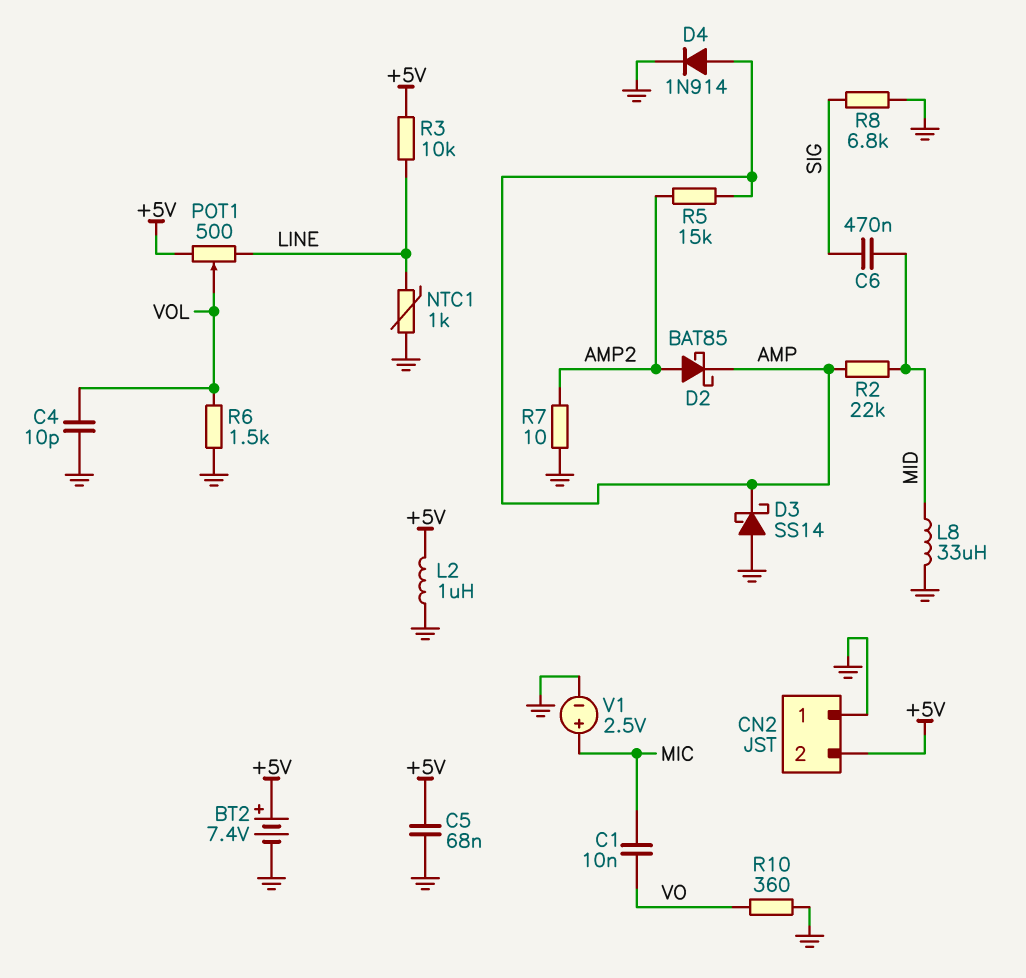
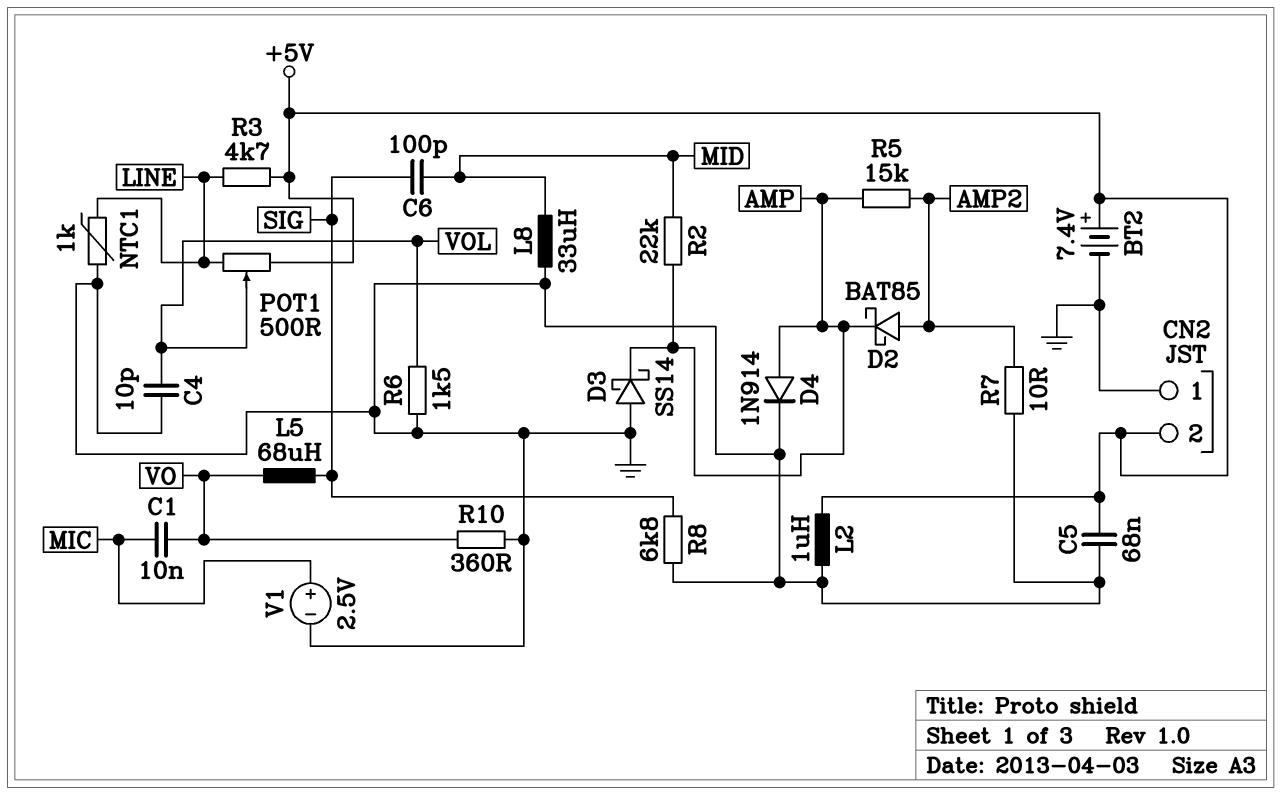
C6: 470nF (MID, SIG) -> 100pF (MID, SIG)
L5: none -> 68uH (SIG, VO)
R3: 10k (+5V, LINE) -> 4.7k (+5V, LINE)

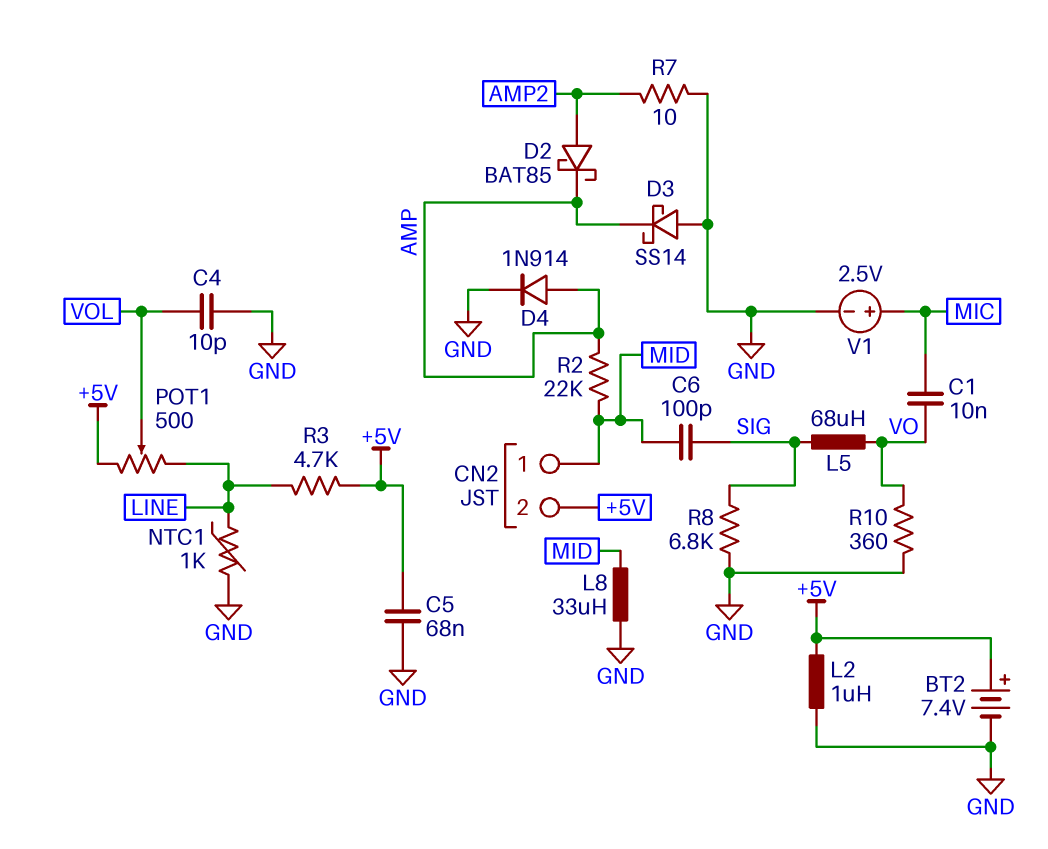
CN2 pin 1: GND -> MID
R5: 15k (AMP, AMP2) -> none
R6: 1.5k (GND, VOL) -> none

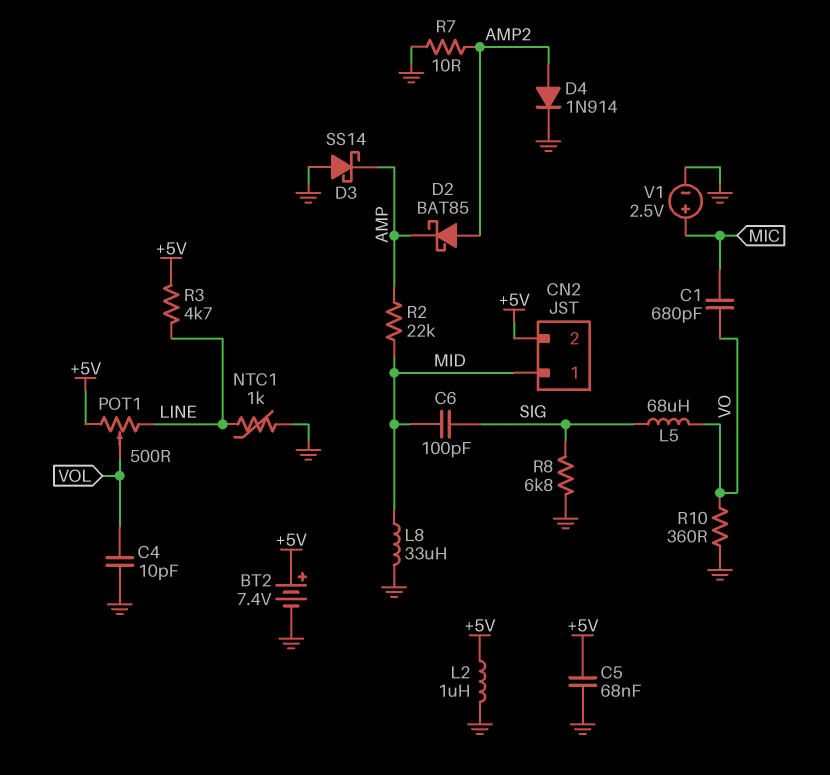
C1: 10nF (MIC, VO) -> 680pF (MIC, VO)
D4: diode 1N914 (A AMP, K GND) -> diode 1N914 (A AMP2, K GND)

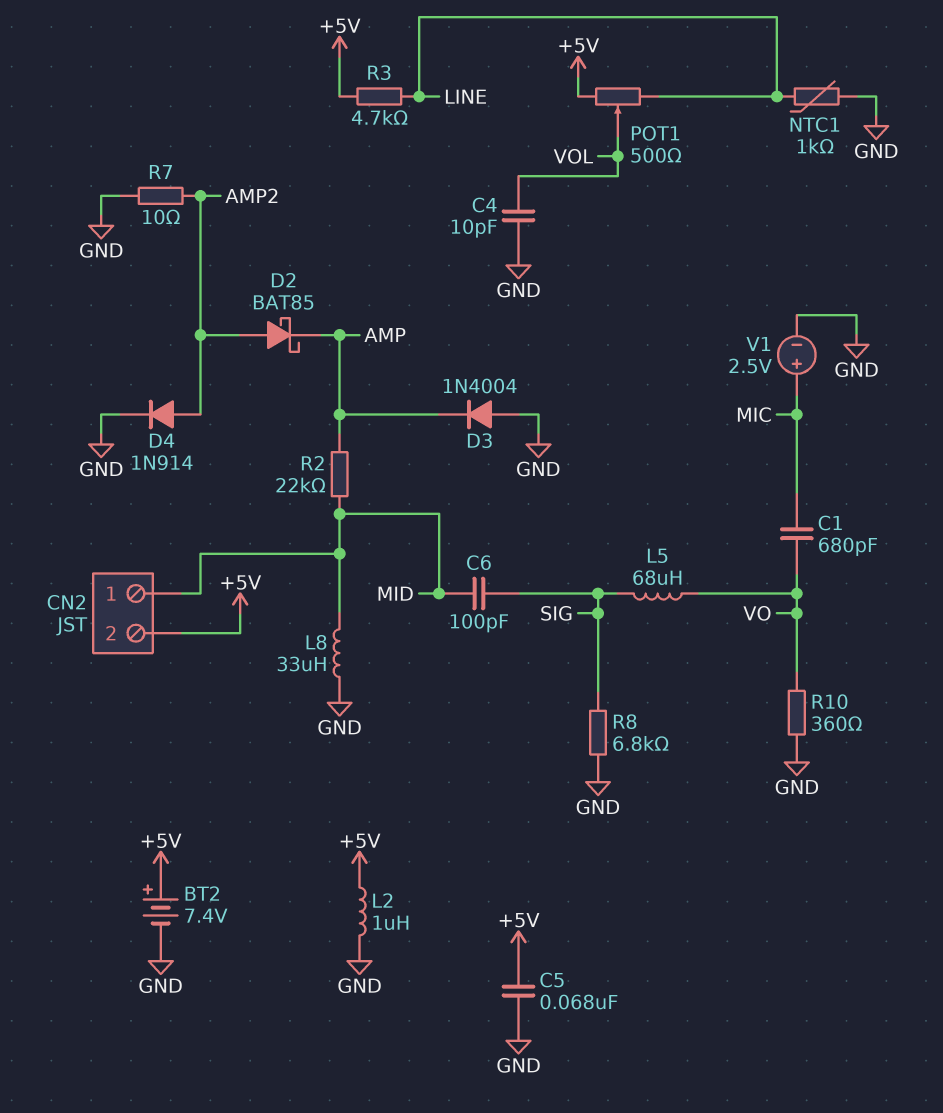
D3: schottky SS14 (A GND, K AMP) -> diode 1N4004 (A GND, K AMP)

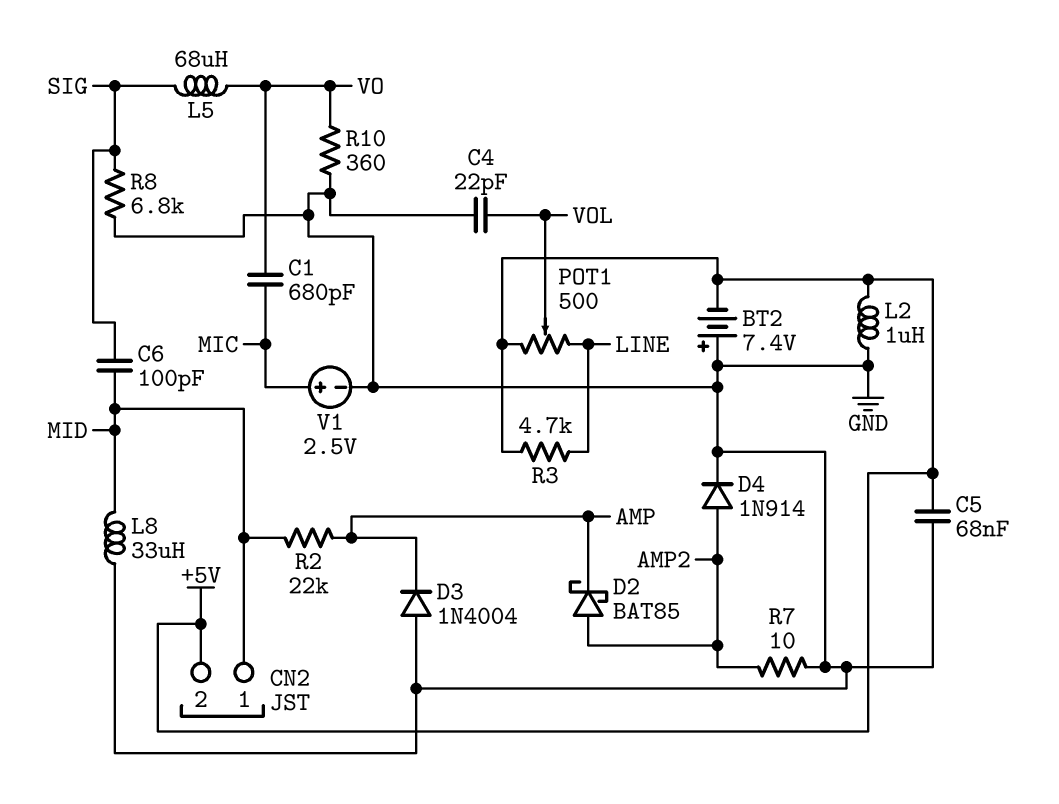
BT2: 7.4V (plus +5V, minus GND) -> 7.4V (plus GND, minus +5V)
C4: 10pF (GND, VOL) -> 22pF (GND, VOL)
NTC1: 1k (GND, LINE) -> none

